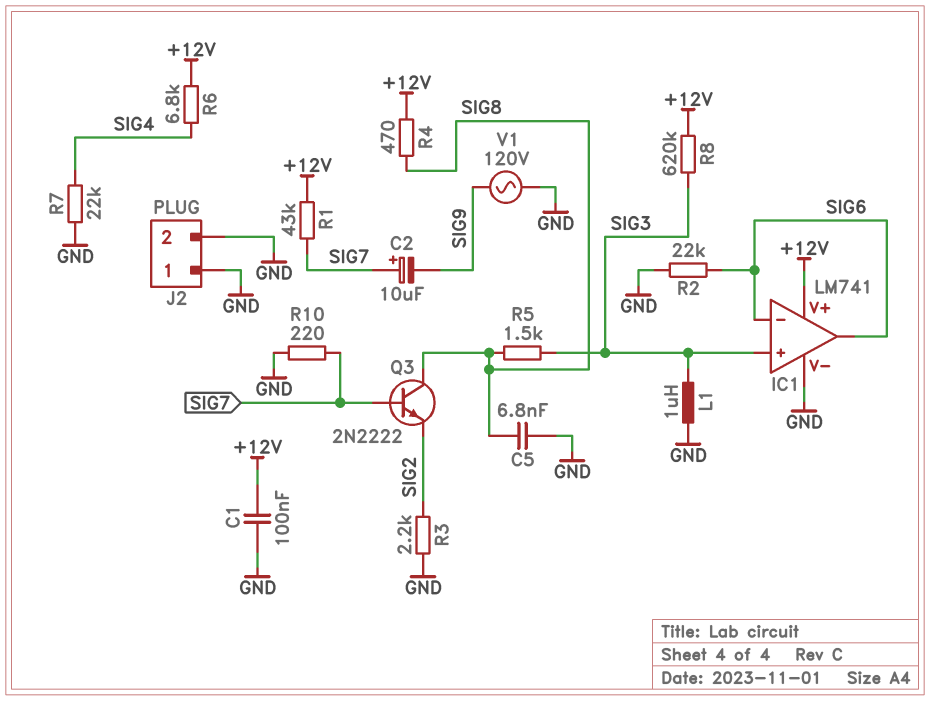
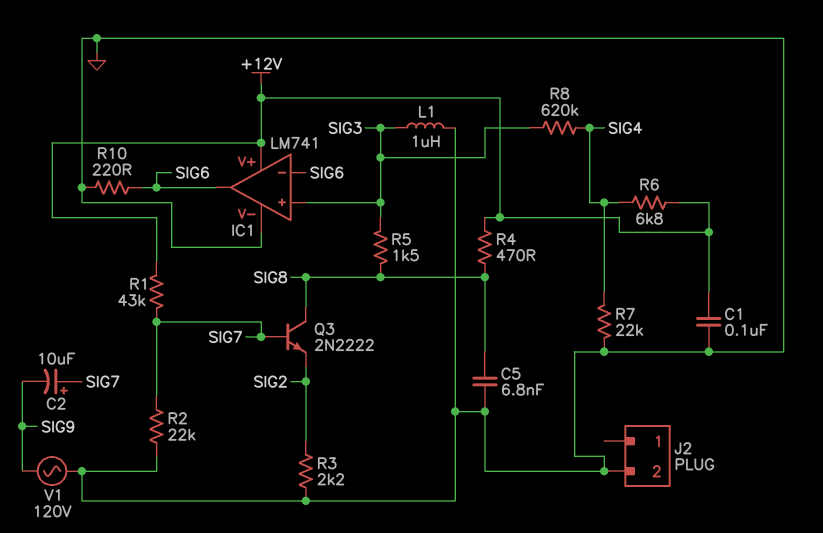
J2 pin 1: GND -> none
R2: 22k (GND, SIG6) -> 22k (GND, SIG7)
R8: 620k (+12V, SIG3) -> 620k (SIG3, SIG4)
R10: 220 (GND, SIG7) -> 220 (GND, SIG6)

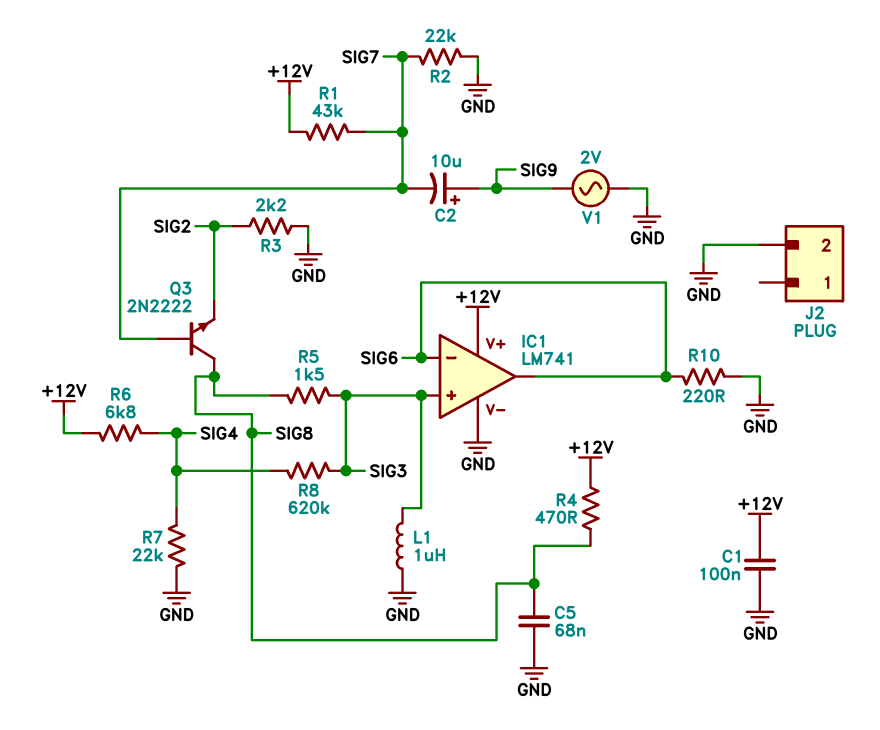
C2: 10uF (plus SIG7, minus SIG9) -> 10uF (plus SIG9, minus SIG7)
C5: 6.8nF (GND, SIG8) -> 68nF (GND, SIG8)
V1: AC 120V (GND, SIG9) -> AC 2V (GND, SIG9)

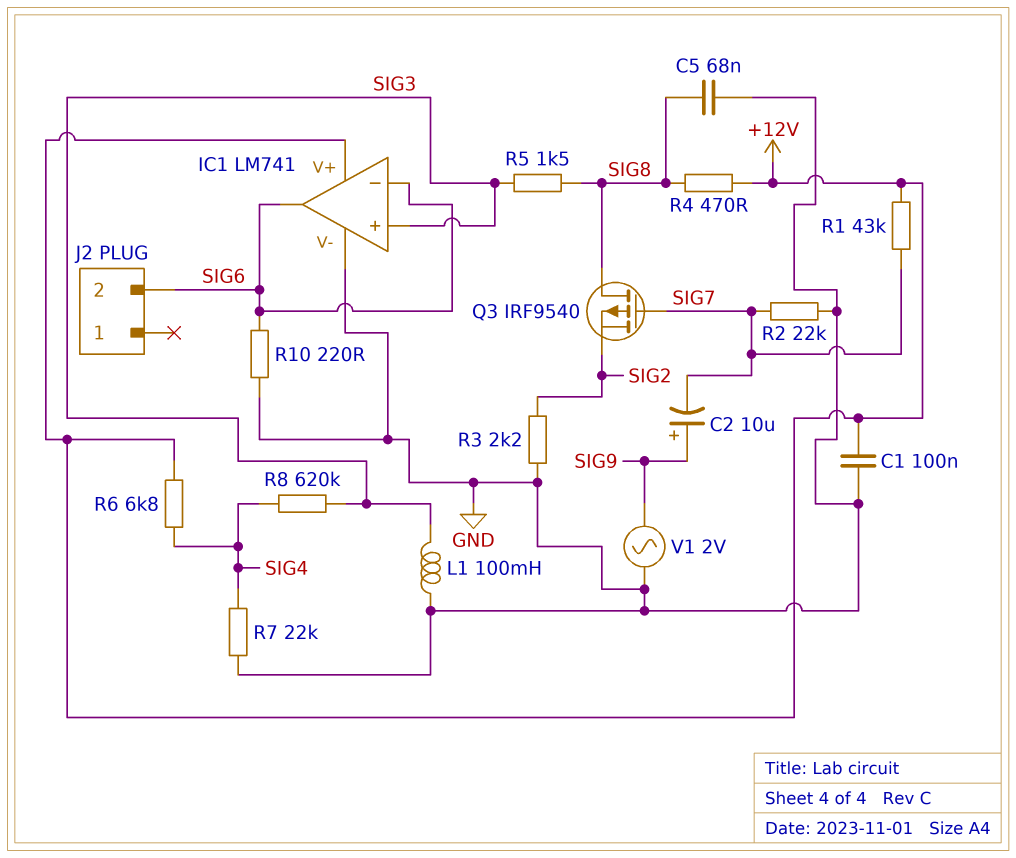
J2 pin 2: GND -> SIG6
L1: 1uH (GND, SIG3) -> 100mH (GND, SIG3)
Q3: NPN 2N2222 (B SIG7, C SIG8, E SIG2) -> PMOS IRF9540 (G SIG7, D SIG8, S SIG2)

